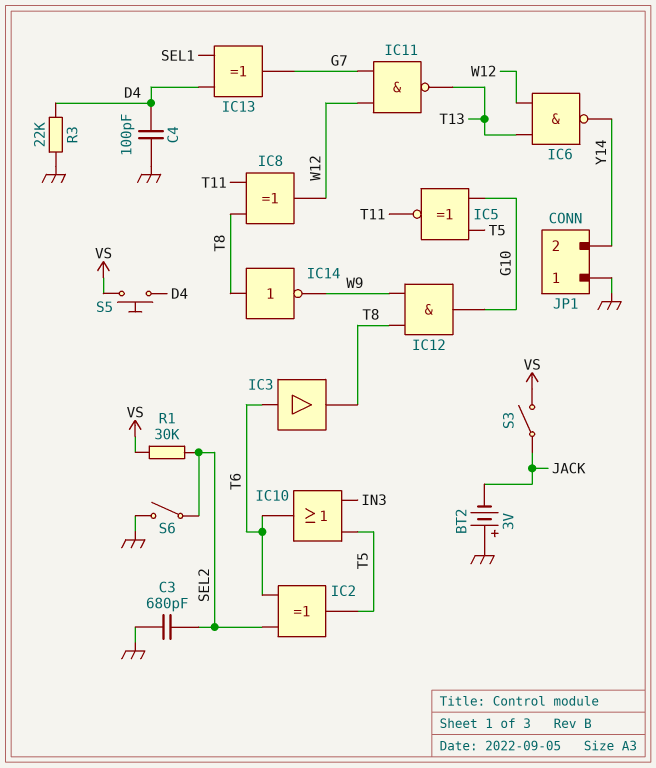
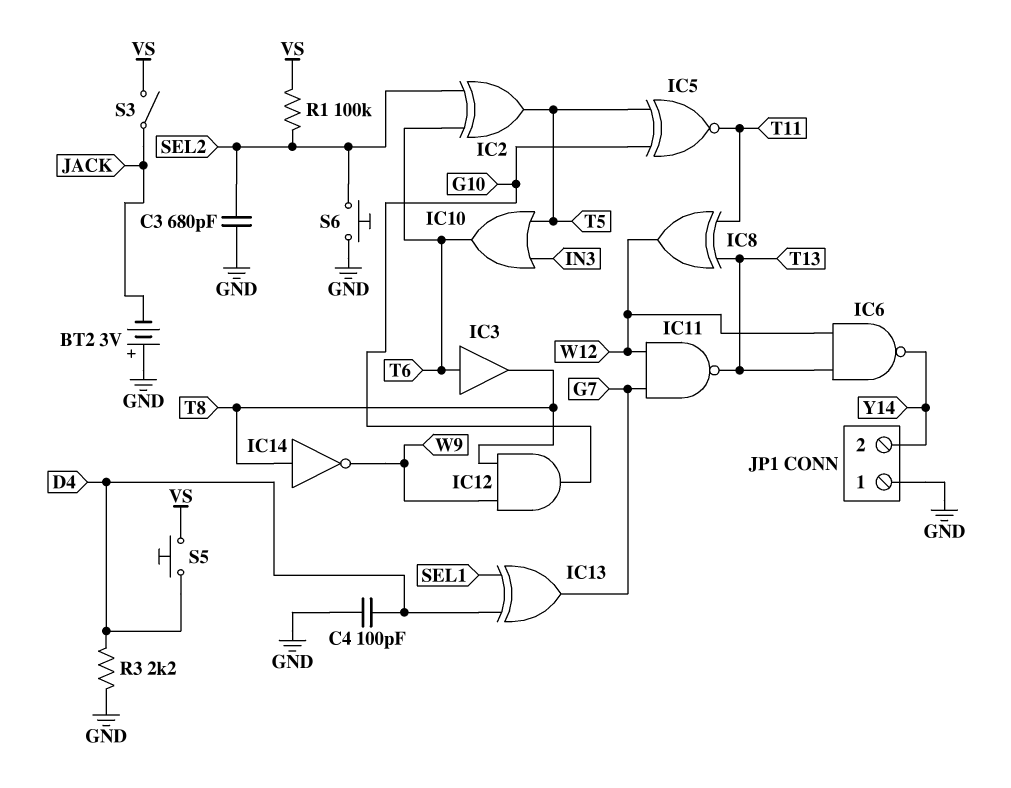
IC8: XOR (in T8, in T11, out W12) -> XOR (in T11, in T13, out W12)
R1: 30k (SEL2, VS) -> 100k (SEL2, VS)
R3: 22k (D4, GND) -> 2.2k (D4, GND)
S6: switch (GND, SEL2) -> button (GND, SEL2)

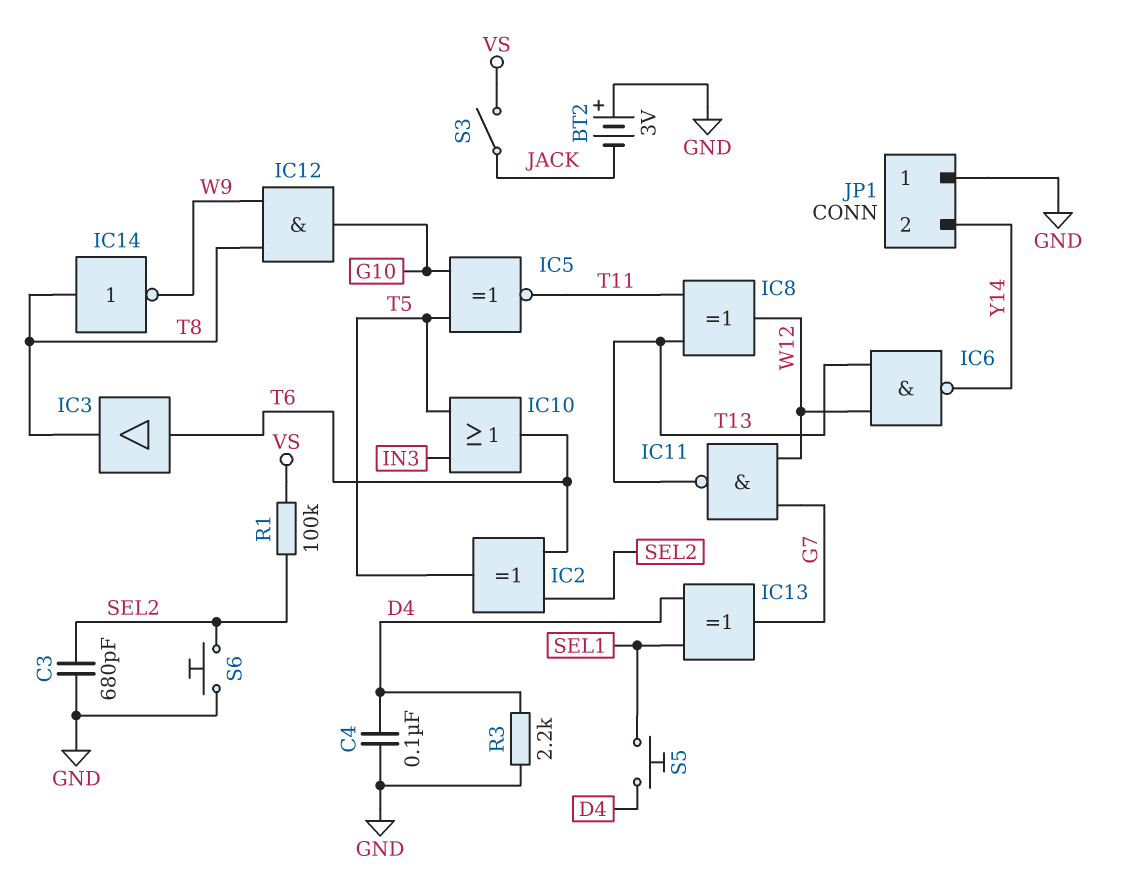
C4: 100pF (D4, GND) -> 100nF (D4, GND)
S5: button (D4, VS) -> button (D4, SEL1)

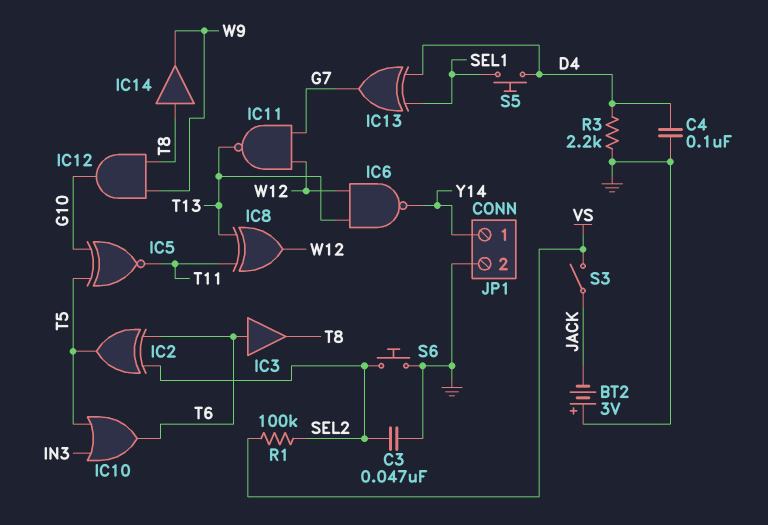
C3: 680pF (GND, SEL2) -> 47nF (GND, SEL2)
IC14: NOT (in T8, out W9) -> buffer (in T8, out W9)
JP1 pin 1: GND -> Y14
JP1 pin 2: Y14 -> GND

